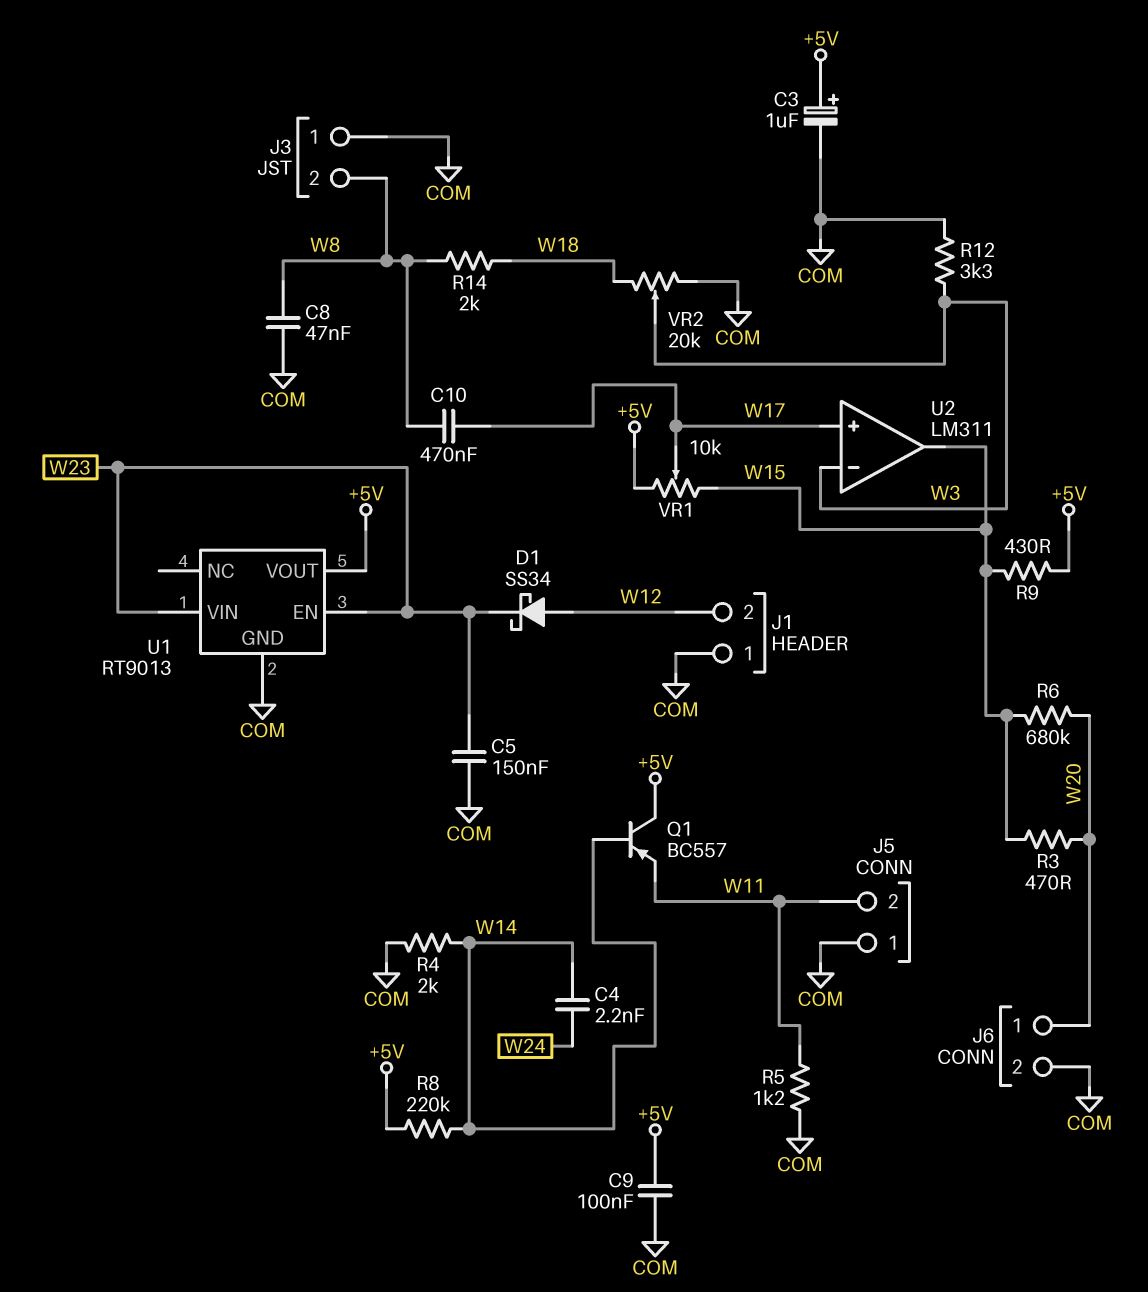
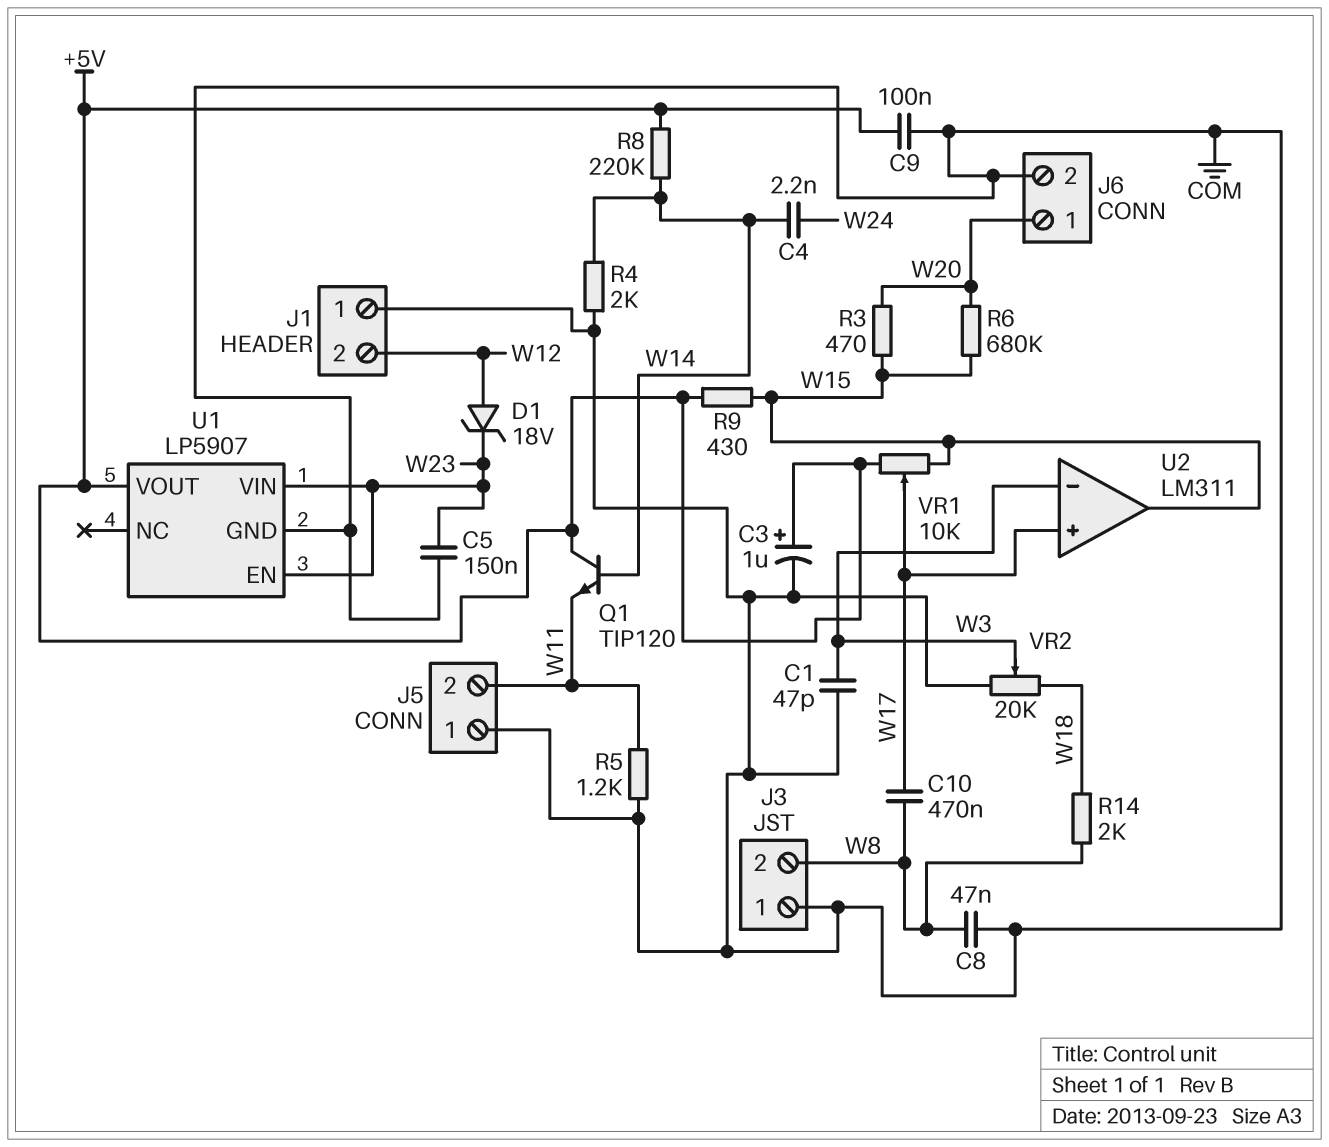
C1: none -> 47pF (COM, W3)
D1: schottky SS34 (A W12, K W23) -> zener 18V (A W12, K W23)
Q1: PNP BC557 (B W14, C +5V, E W11) -> NPN TIP120 (B W14, C +5V, E W11)
R12: 3.3k (COM, W3) -> none
U1: RT9013 -> LP5907

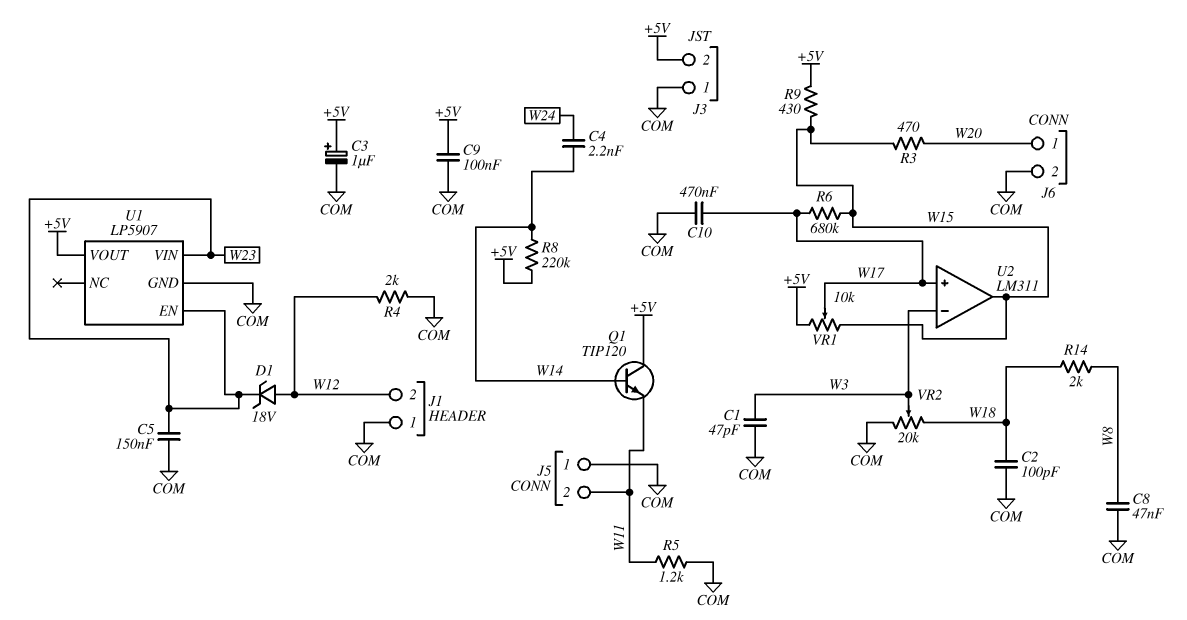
C2: none -> 100pF (COM, W18)
C10: 470nF (W8, W17) -> 470nF (COM, W17)
J3 pin 2: W8 -> +5V
R4: 2k (COM, W14) -> 2k (COM, W12)
R6: 680k (W15, W20) -> 680k (W15, W17)

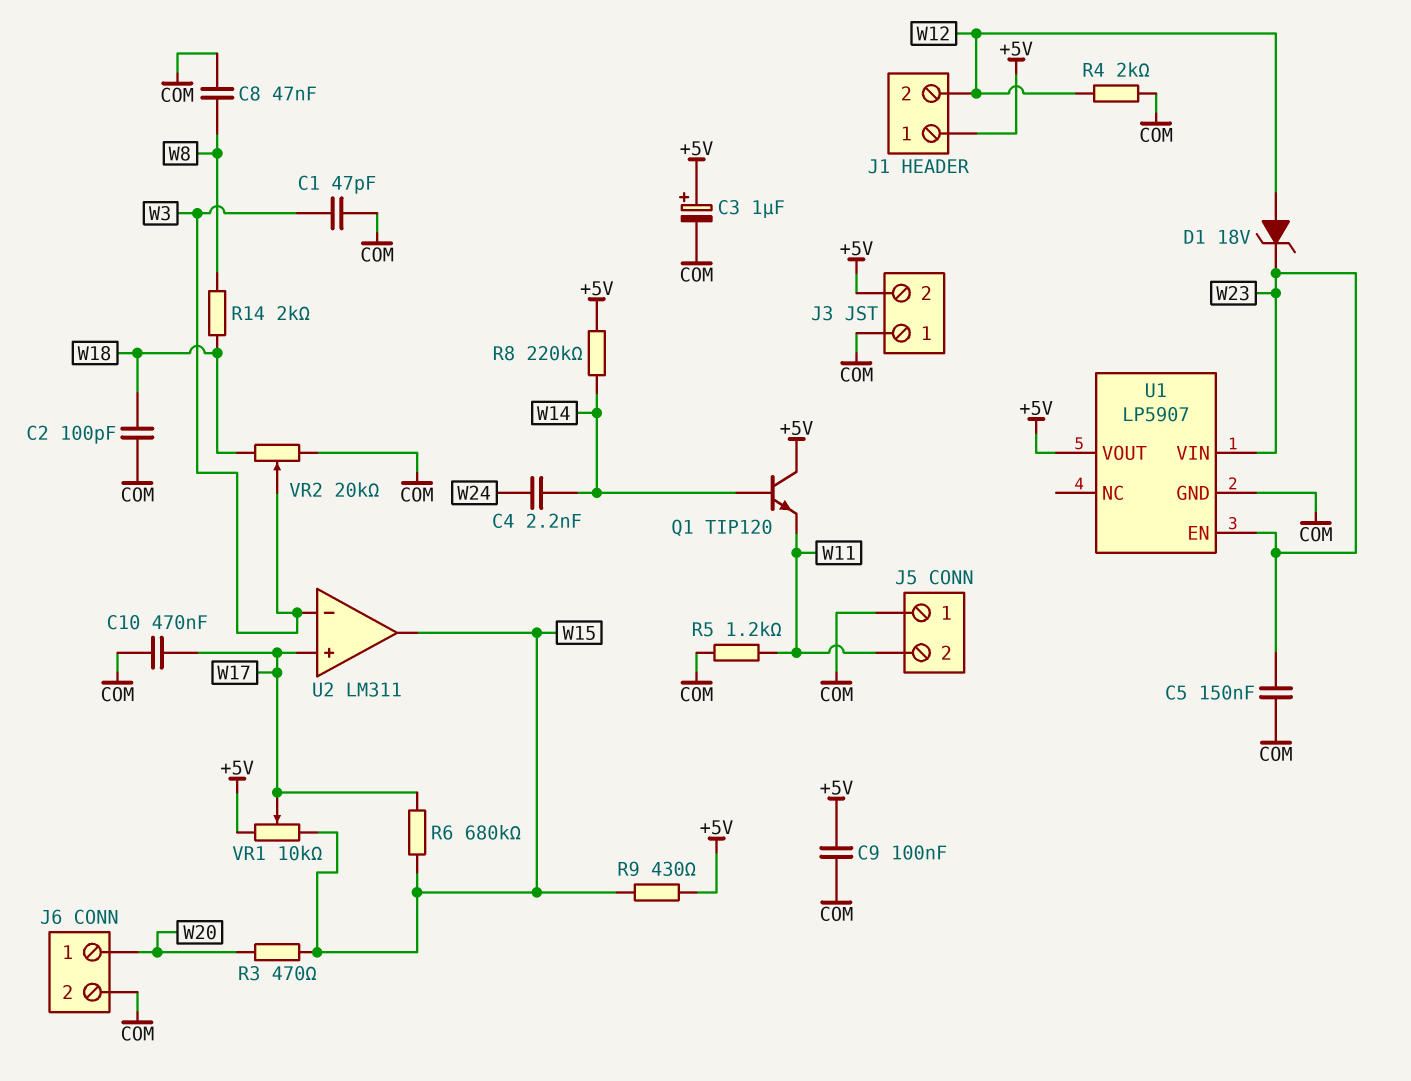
J1 pin 1: COM -> +5V

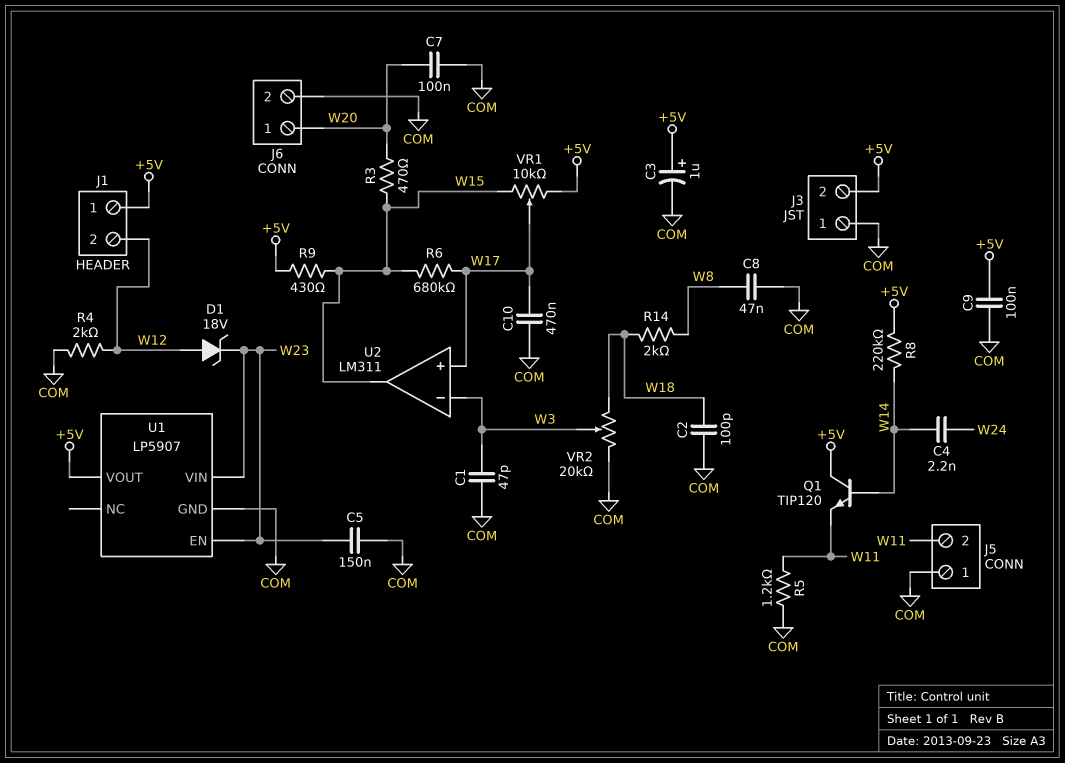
C7: none -> 100nF (COM, W20)

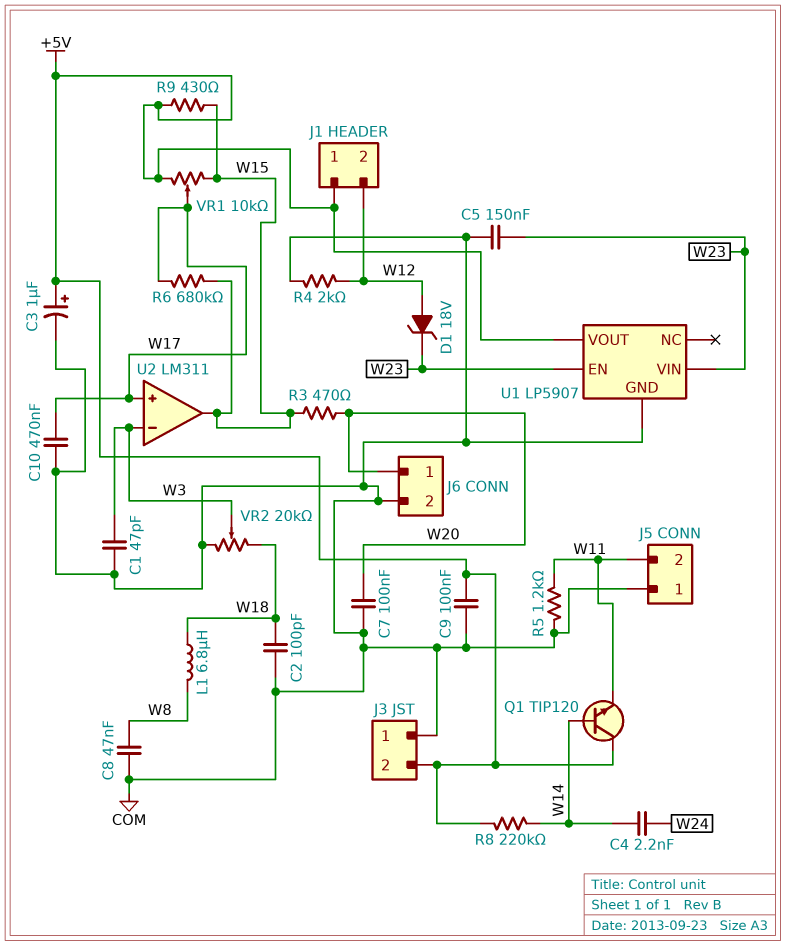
L1: none -> 6.8uH (W8, W18)
R14: 2k (W8, W18) -> none

